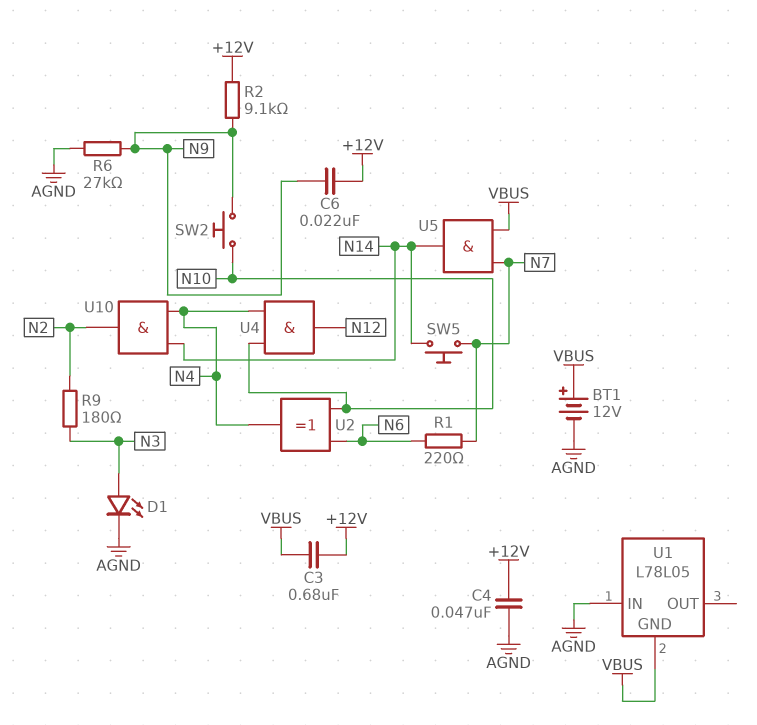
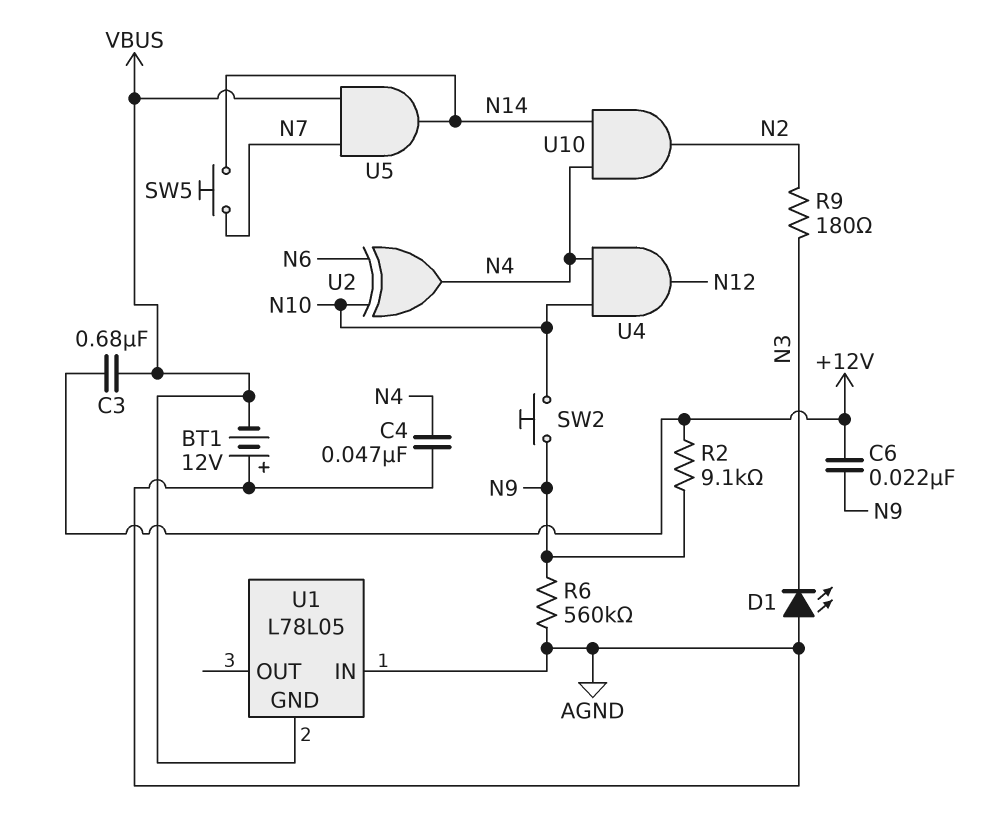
BT1: 12V (plus VBUS, minus AGND) -> 12V (plus AGND, minus VBUS)
C4: 47nF (+12V, AGND) -> 47nF (AGND, N4)
D1: LED (A N3, K AGND) -> LED (A AGND, K N3)
R1: 220 (N6, N7) -> none
R6: 27k (AGND, N9) -> 560k (AGND, N9)

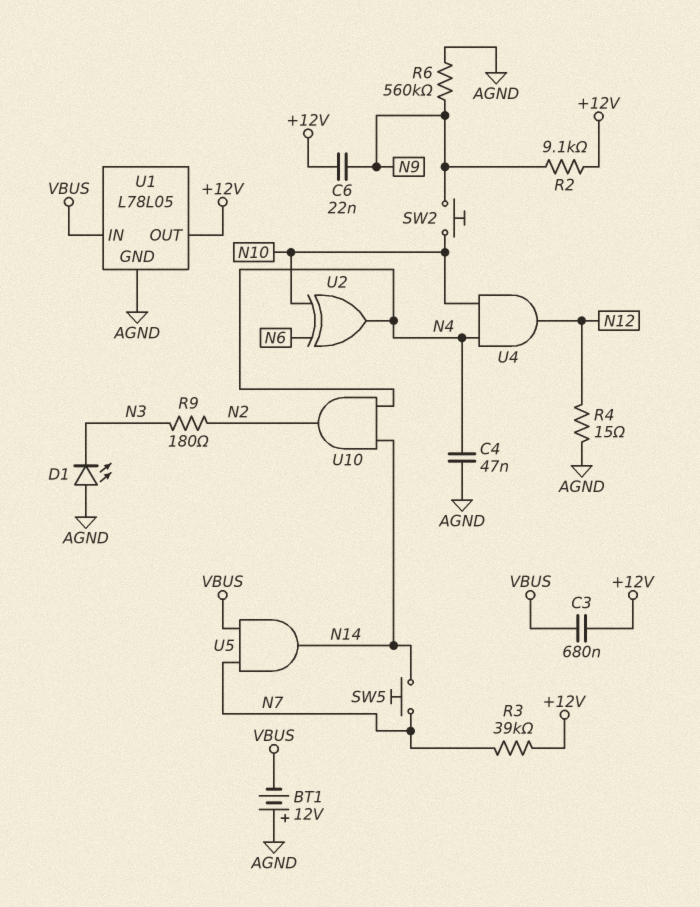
R3: none -> 39k (+12V, N7)
R4: none -> 15 (AGND, N12)
U1 pin GND: VBUS -> AGND
U1 pin IN: AGND -> VBUS
U1 pin OUT: none -> +12V

